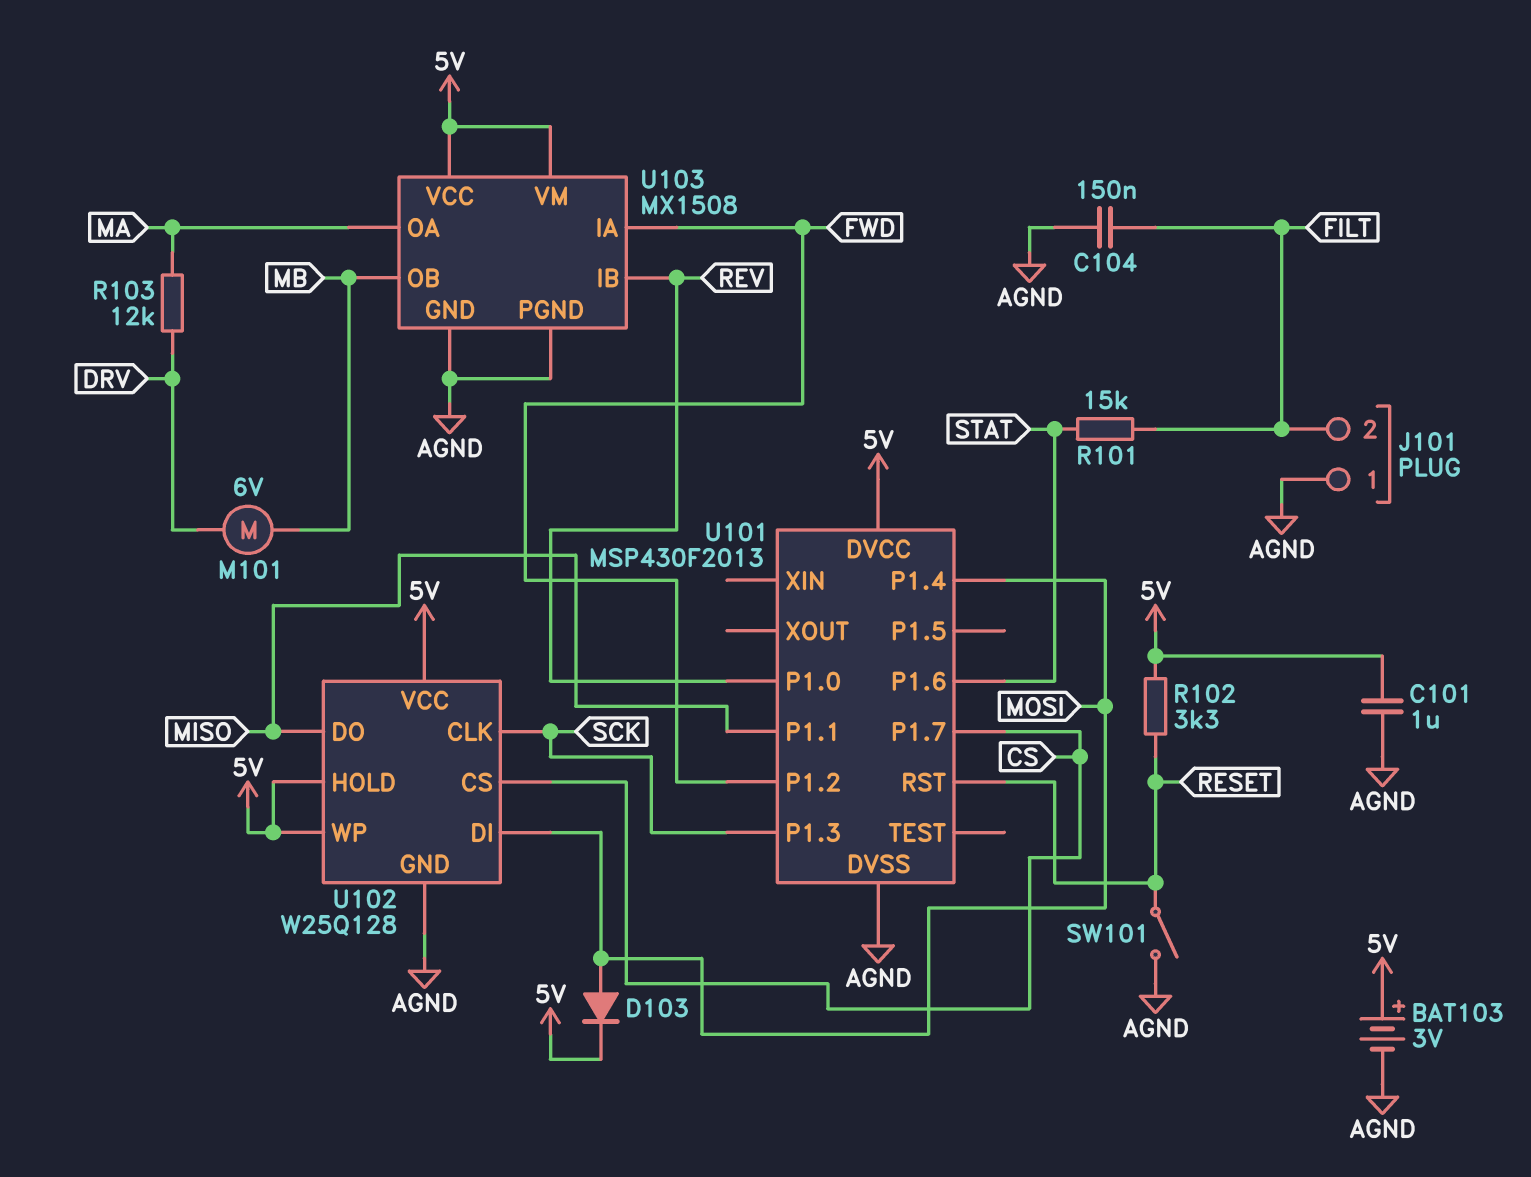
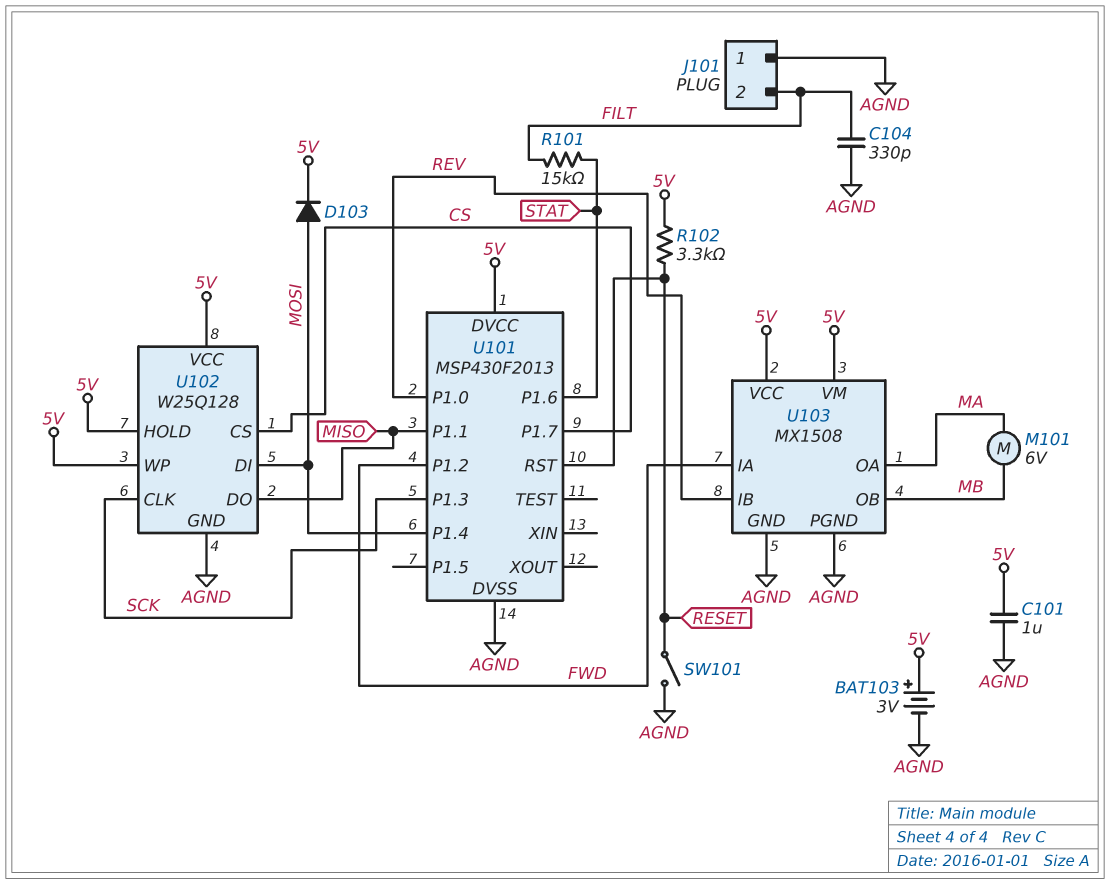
C104: 150nF (AGND, FILT) -> 330pF (AGND, FILT)
M101: motor 6V (DRV, MB) -> motor 6V (MA, MB)
R103: 12k (DRV, MA) -> none

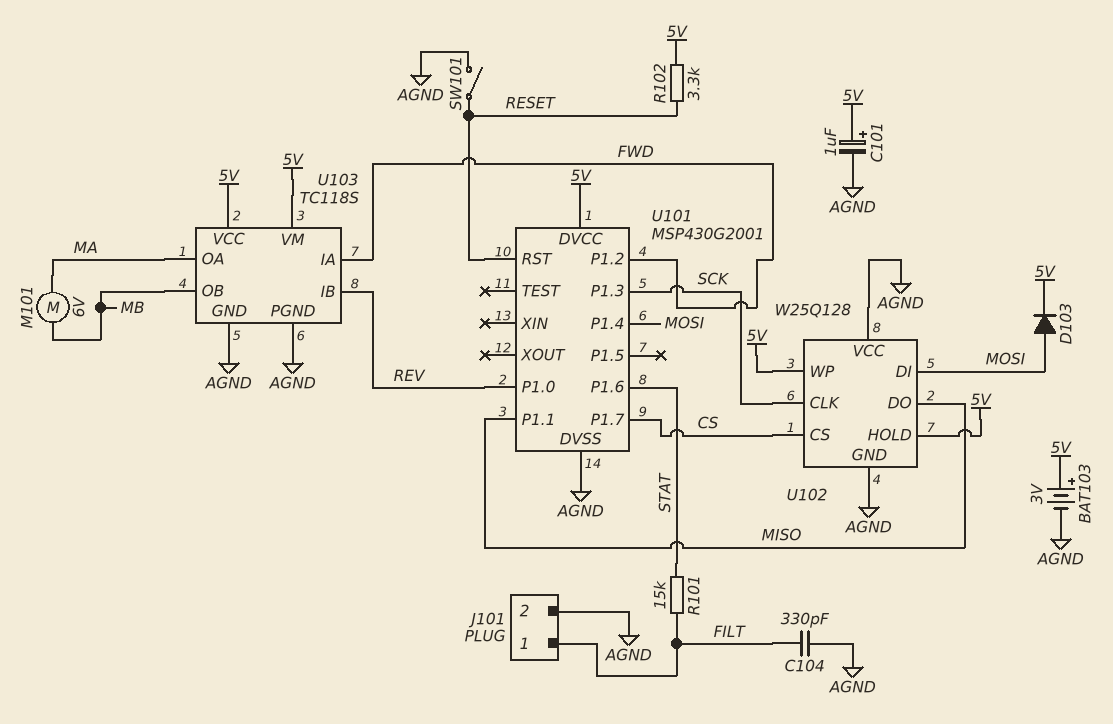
C101: 1uF (5V, AGND) -> 1uF (plus 5V, minus AGND)
J101 pin 1: AGND -> FILT
J101 pin 2: FILT -> AGND
U101: MSP430F2013 -> MSP430G2001
U102 pin VCC: 5V -> AGND
U103: MX1508 -> TC118S

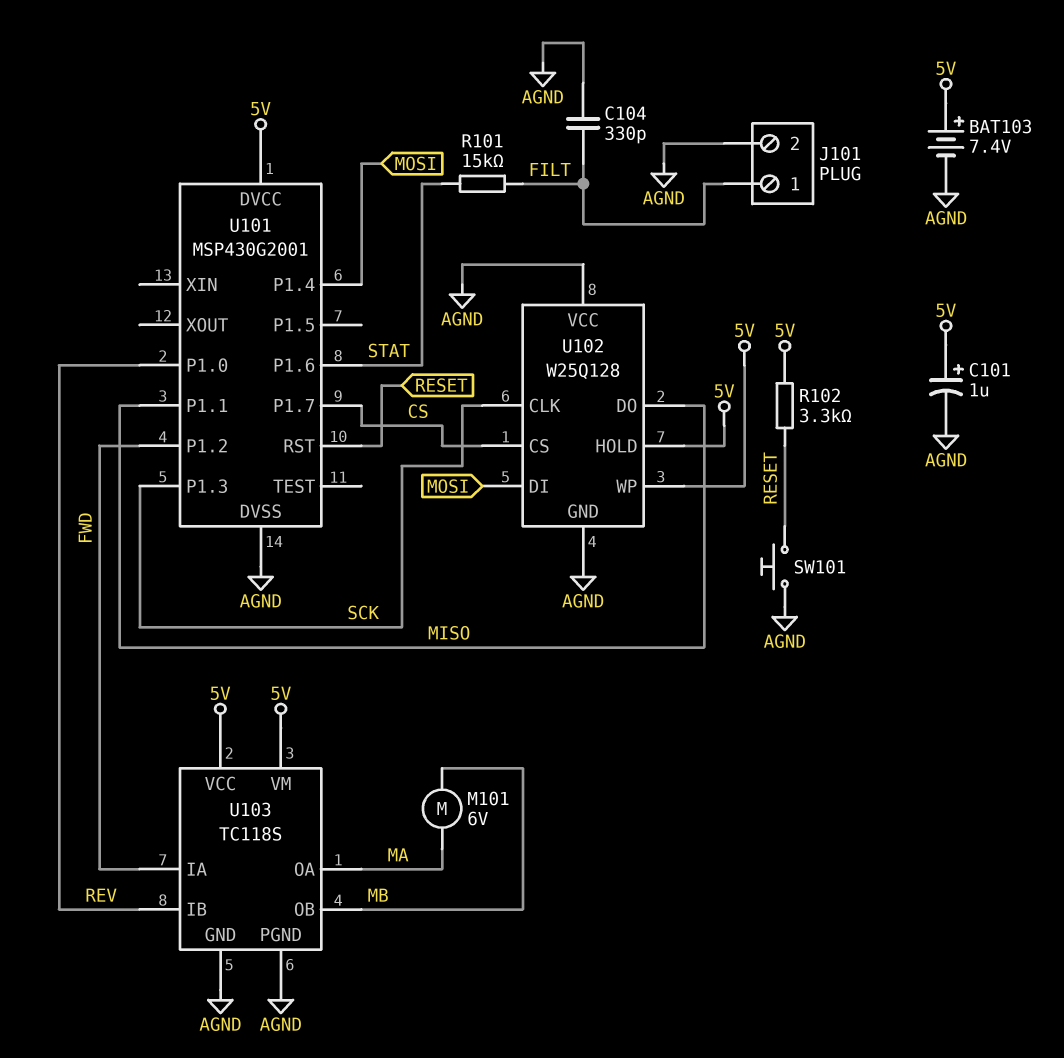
BAT103: 3V (plus 5V, minus AGND) -> 7.4V (plus 5V, minus AGND)
D103: diode (A MOSI, K 5V) -> none
SW101: switch (AGND, RESET) -> button (AGND, RESET)

